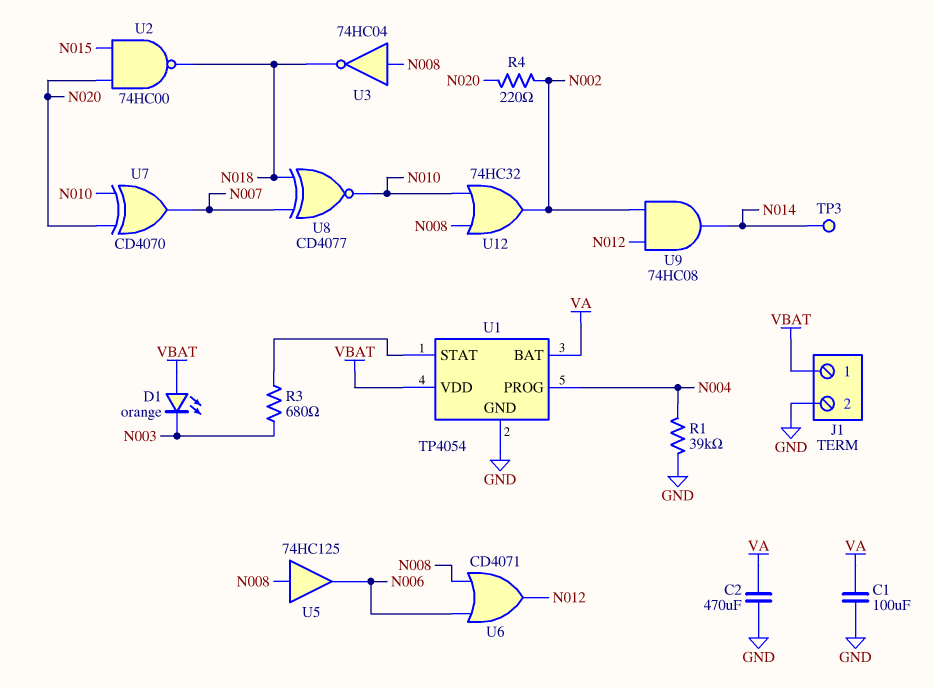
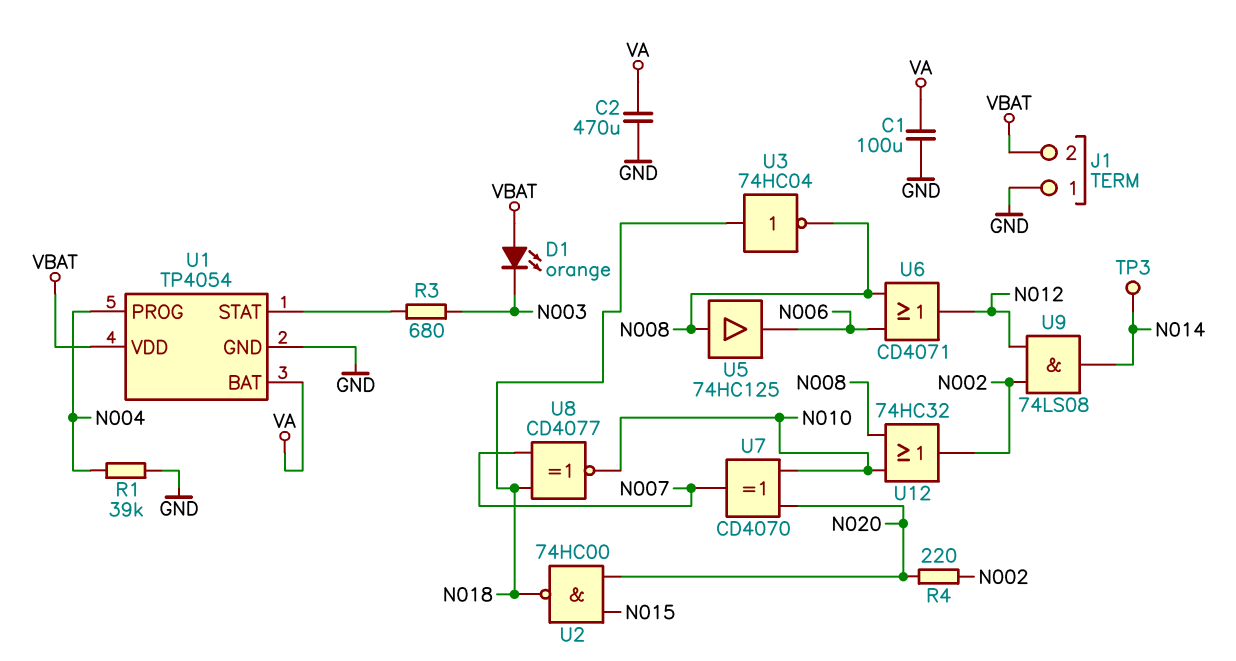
J1 pin 1: VBAT -> GND
J1 pin 2: GND -> VBAT
U3: NOT 74HC04 (in N008, out N018) -> NOT 74HC04 (in N018, out N008)
U9: AND 74HC08 (in N002, in N012, out N014) -> AND 74LS08 (in N002, in N012, out N014)

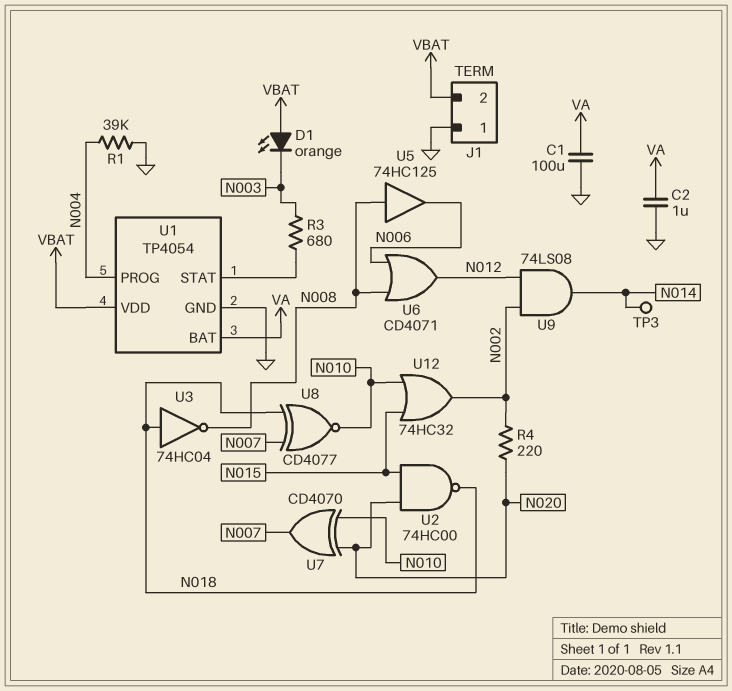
C2: 470uF (GND, VA) -> 1uF (GND, VA)
U12: OR 74HC32 (in N008, in N010, out N002) -> OR 74HC32 (in N010, in N015, out N002)

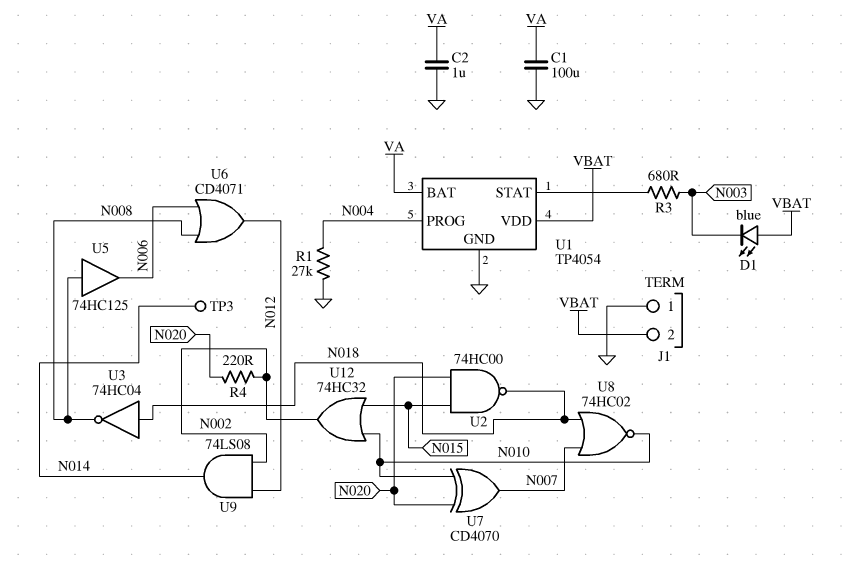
D1: LED orange (A VBAT, K N003) -> LED blue (A VBAT, K N003)
R1: 39k (GND, N004) -> 27k (GND, N004)
U8: XNOR CD4077 (in N007, in N018, out N010) -> NOR 74HC02 (in N007, in N018, out N010)

